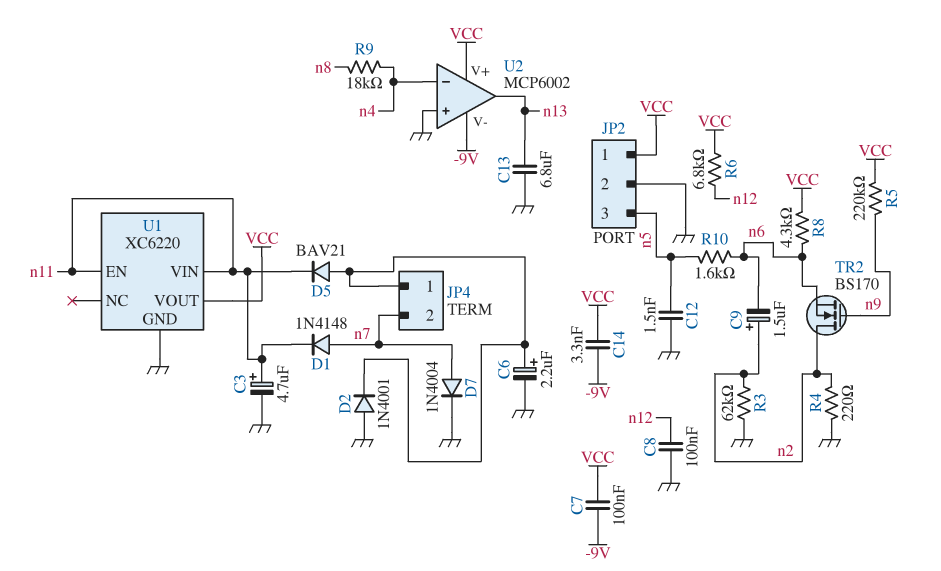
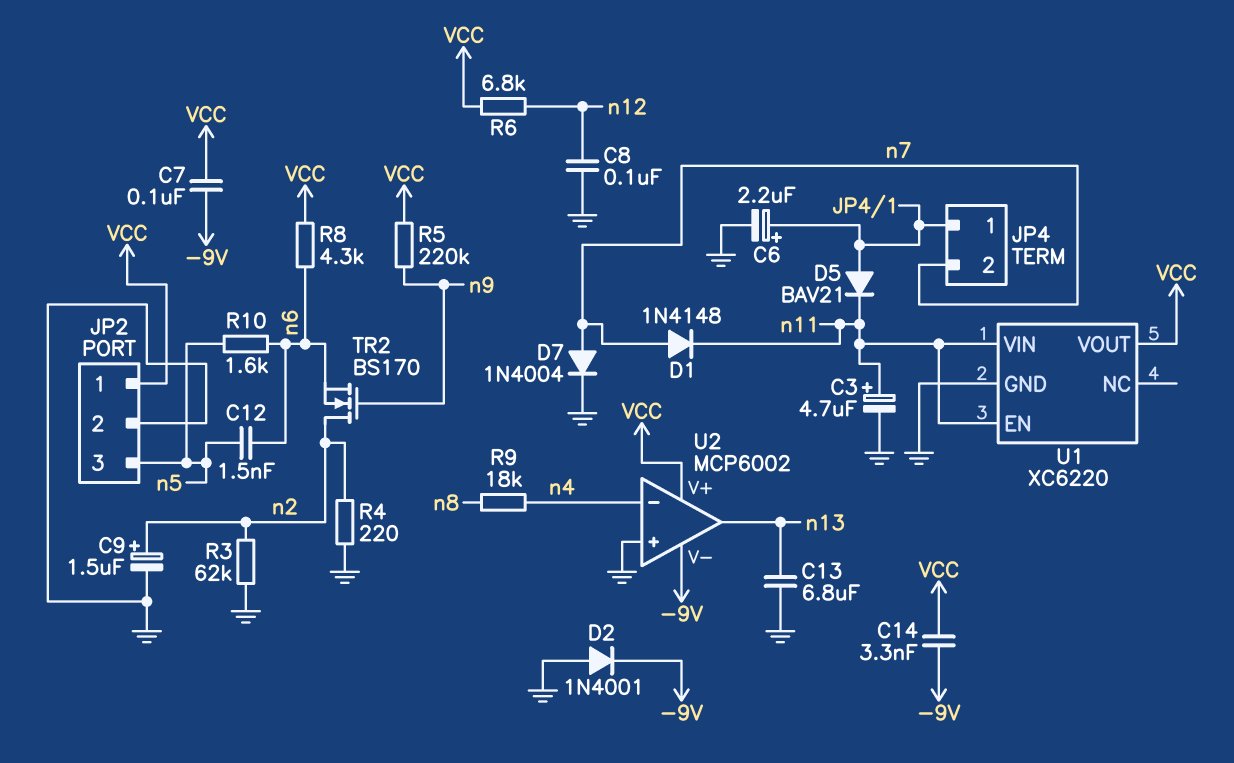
C9: 1.5uF (plus n2, minus n6) -> 1.5uF (plus n2, minus GND)
C12: 1.5nF (GND, n5) -> 1.5nF (n5, n6)
D2: diode 1N4001 (A GND, K JP4/1) -> diode 1N4001 (A GND, K -9V)

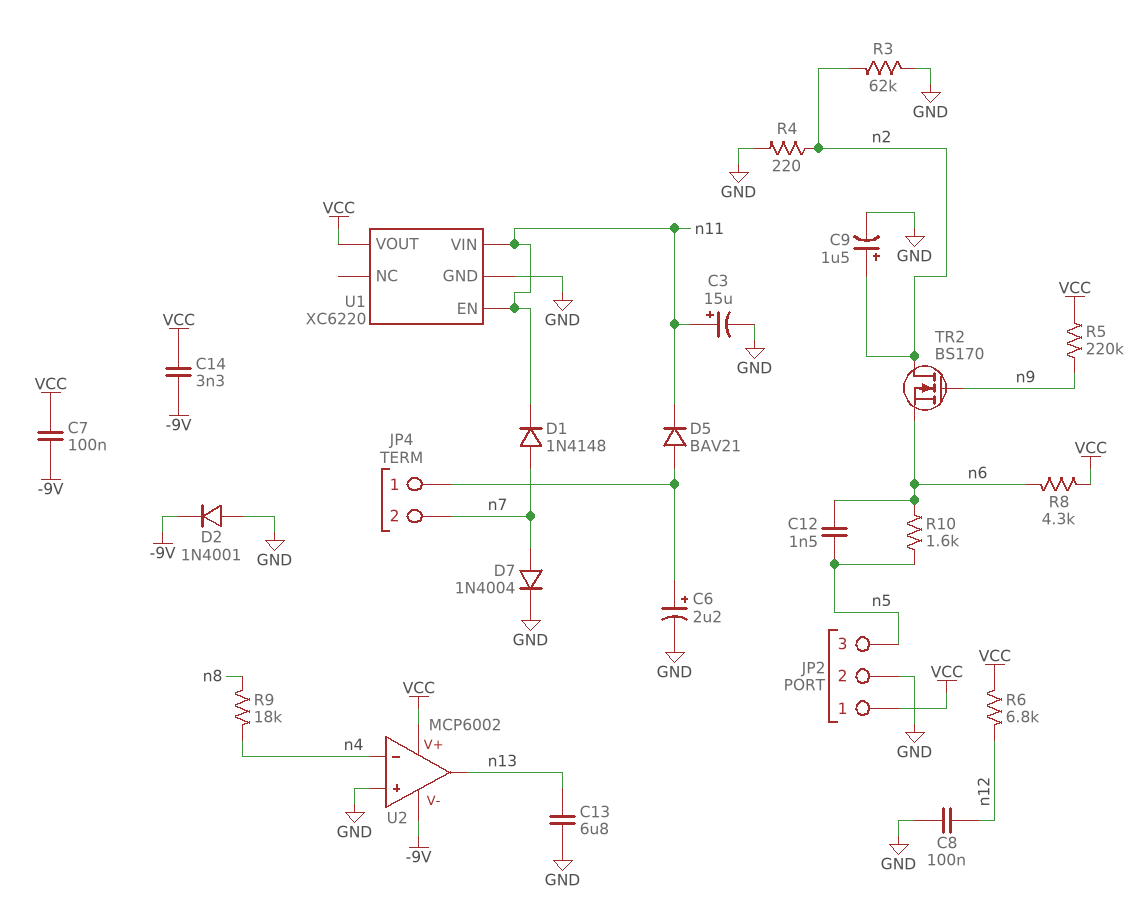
C3: 4.7uF (plus n11, minus GND) -> 15uF (plus n11, minus GND)

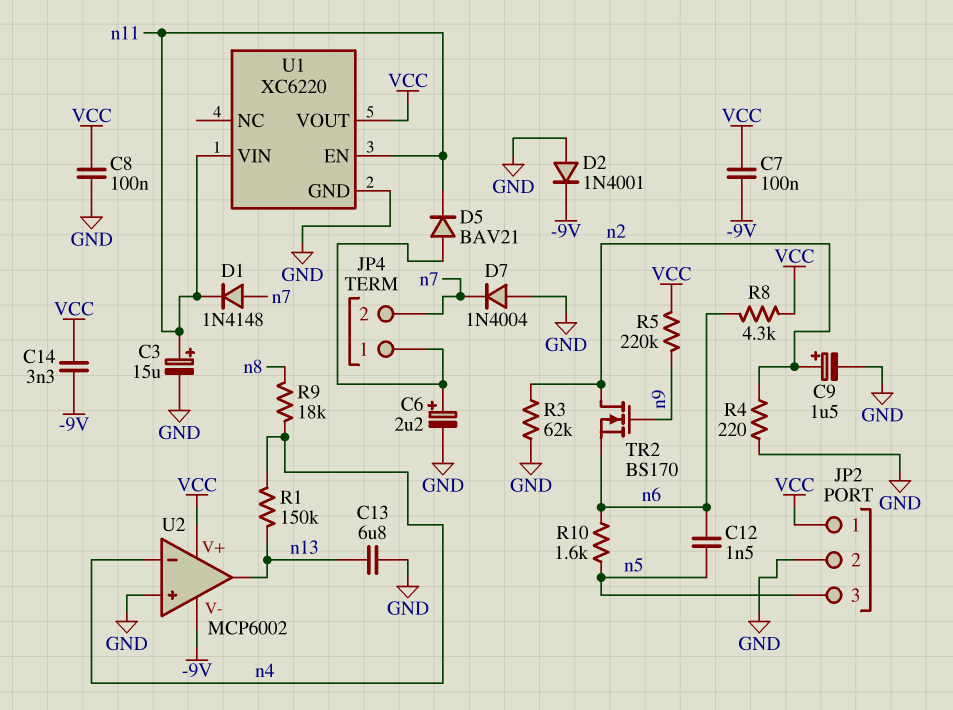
C8: 100nF (GND, n12) -> 100nF (GND, VCC)
D7: diode 1N4004 (A n7, K GND) -> diode 1N4004 (A GND, K n7)
R1: none -> 150k (n4, n13)
R6: 6.8k (VCC, n12) -> none

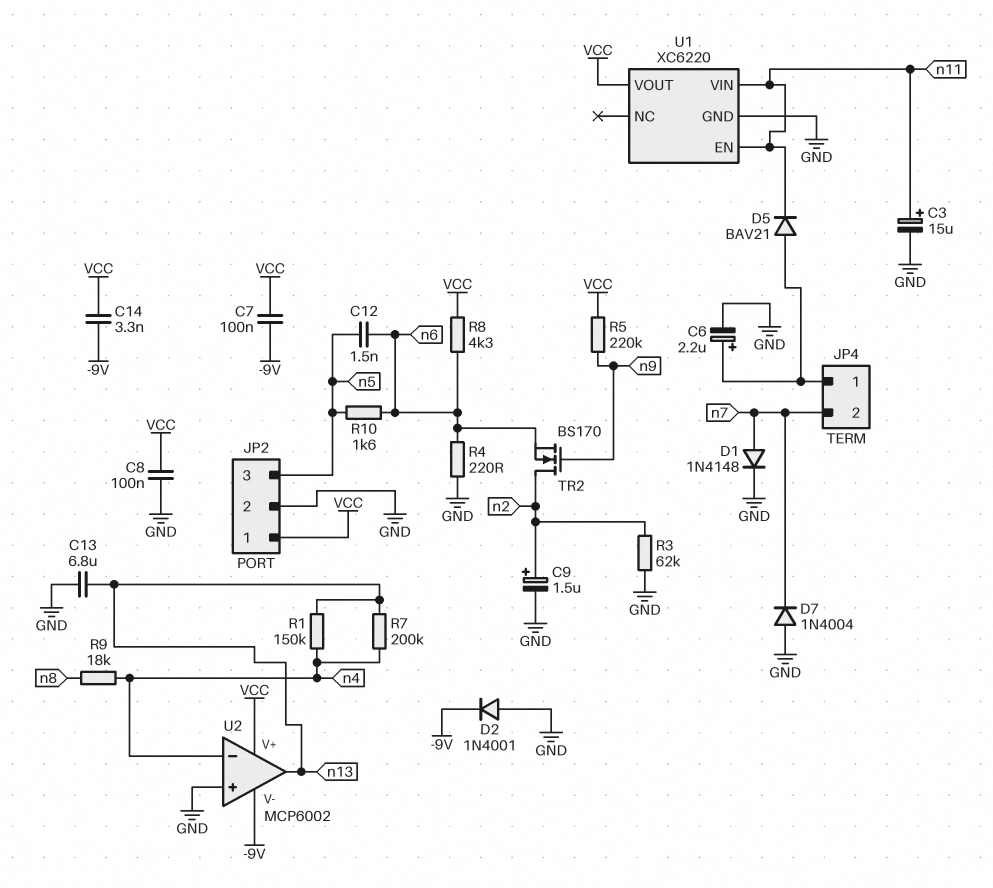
D1: diode 1N4148 (A n7, K n11) -> diode 1N4148 (A n7, K GND)
R4: 220 (GND, n2) -> 220 (GND, n6)
R7: none -> 200k (n4, n13)

